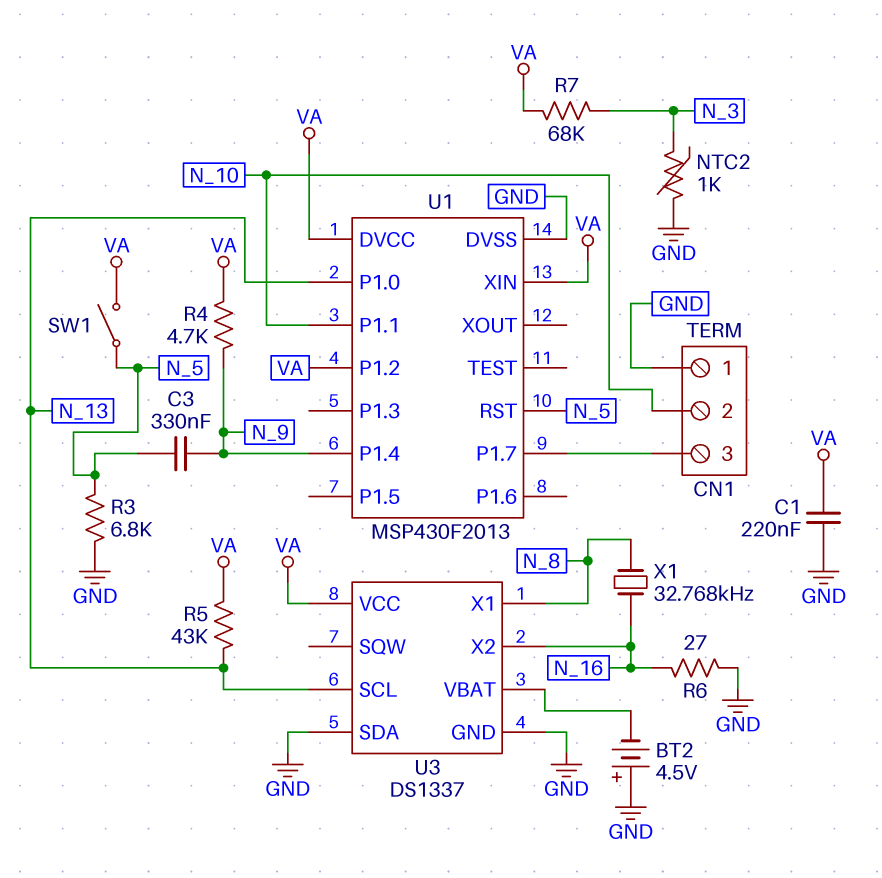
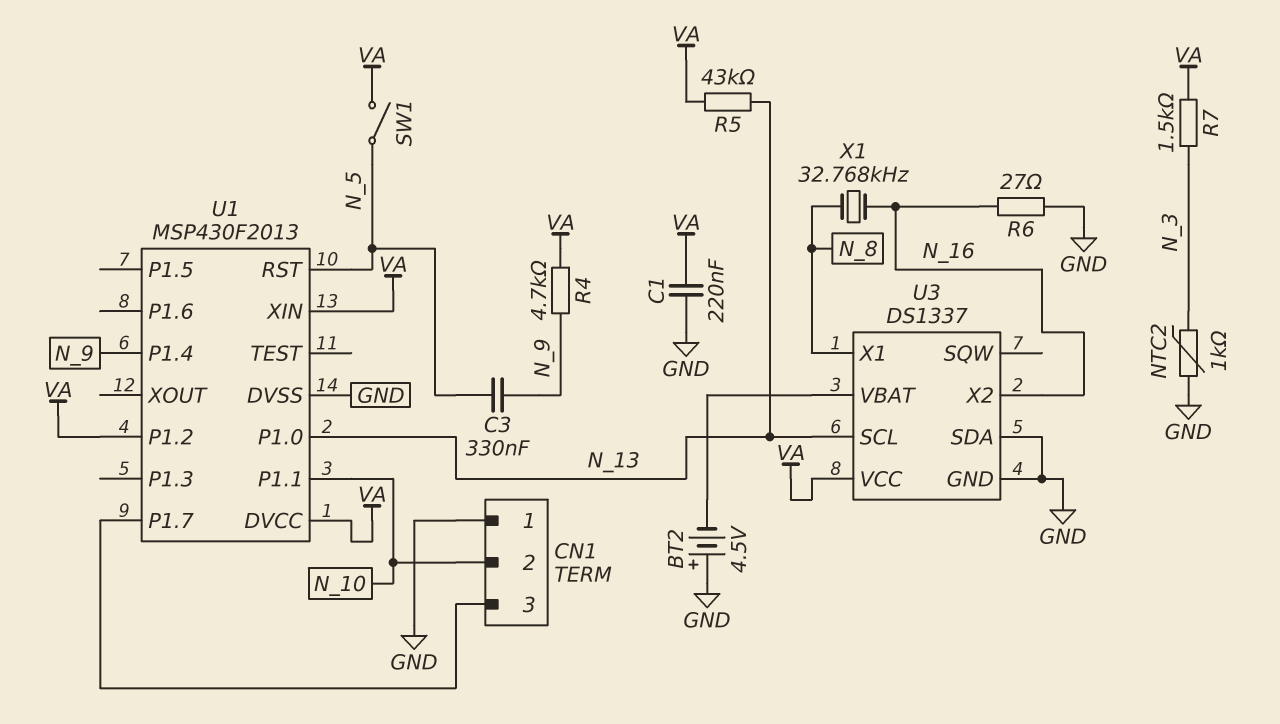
R3: 6.8k (GND, N_5) -> none
R7: 68k (N_3, VA) -> 1.5k (N_3, VA)

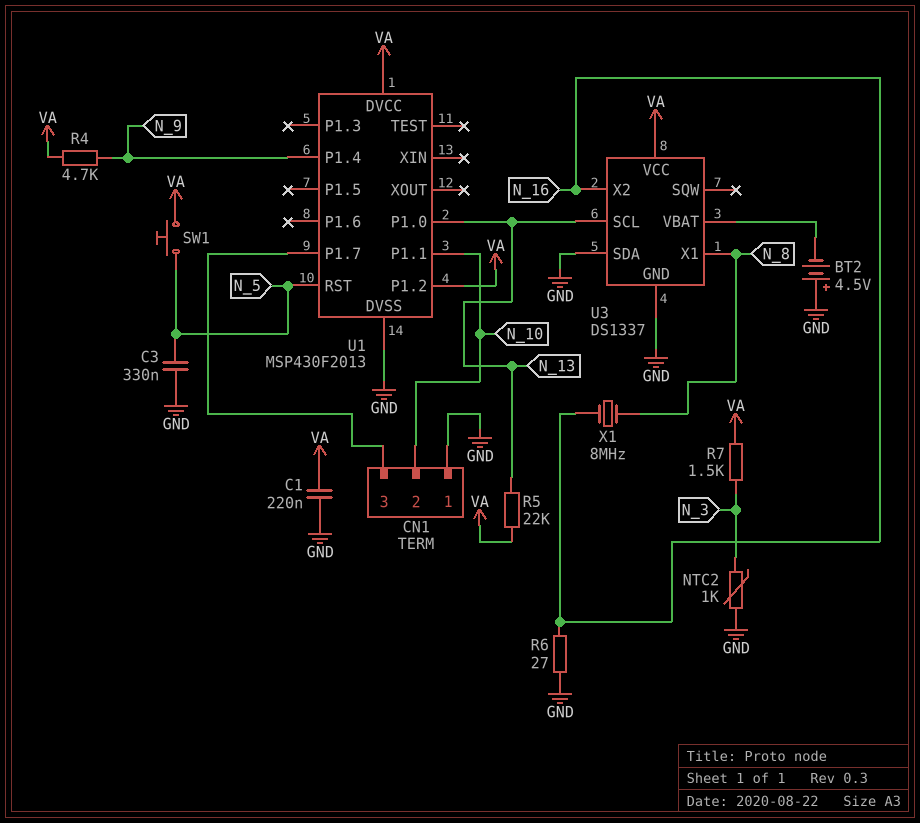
C3: 330nF (N_5, N_9) -> 330nF (GND, N_5)
R5: 43k (N_13, VA) -> 22k (N_13, VA)
SW1: switch (N_5, VA) -> button (N_5, VA)
U1 pin XIN: VA -> none
X1: 32.768kHz (N_8, N_16) -> 8MHz (N_8, N_16)

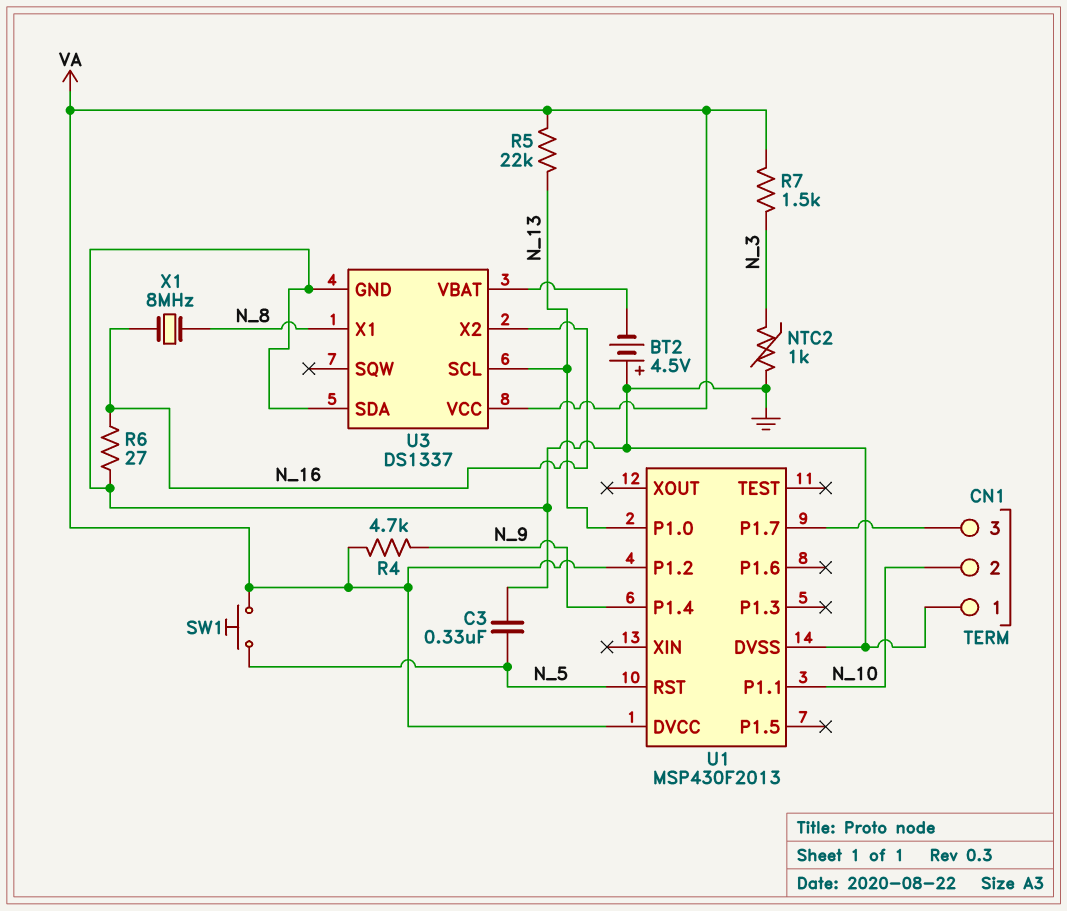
C1: 220nF (GND, VA) -> none

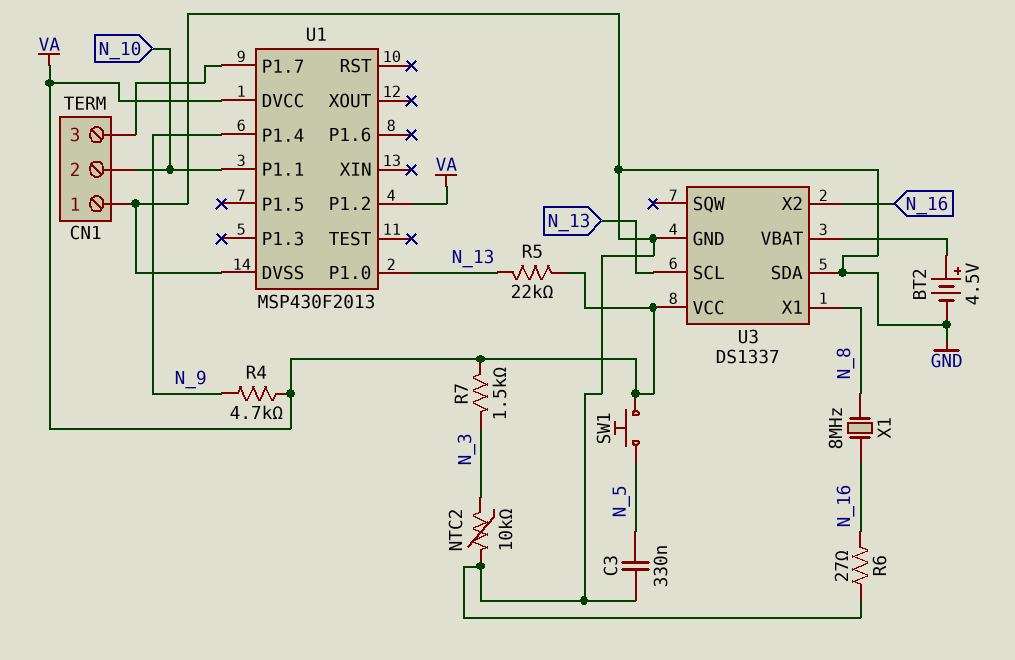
BT2: 4.5V (plus GND, minus U3/VBAT) -> 4.5V (plus U3/VBAT, minus GND)
NTC2: 1k (GND, N_3) -> 10k (GND, N_3)
U1 pin RST: N_5 -> none

